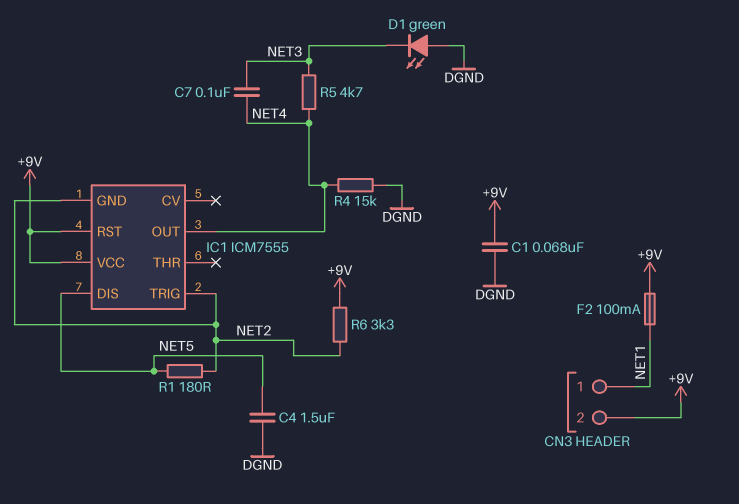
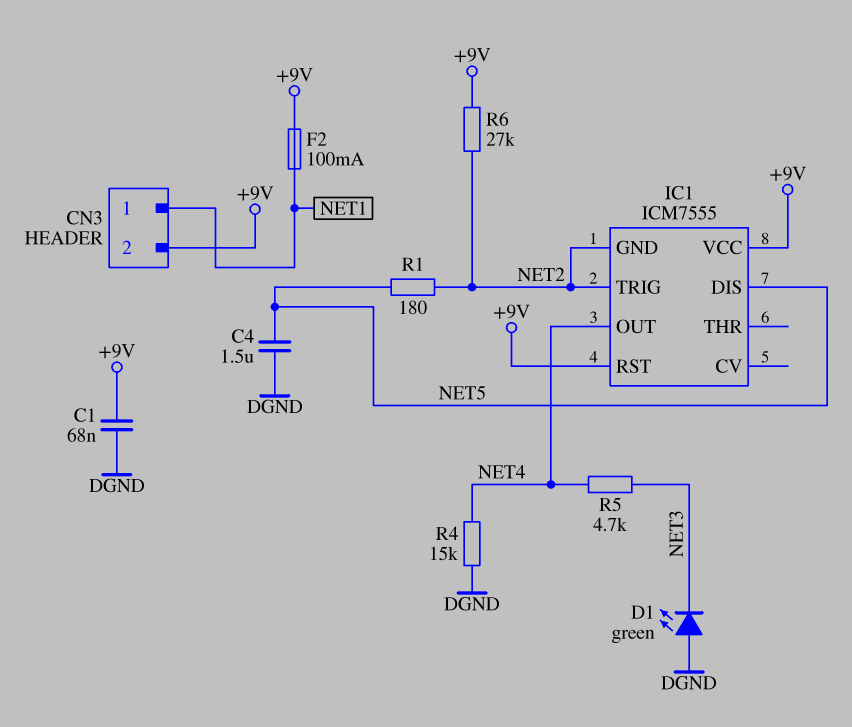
C7: 100nF (NET3, NET4) -> none
R6: 3.3k (+9V, NET2) -> 27k (+9V, NET2)

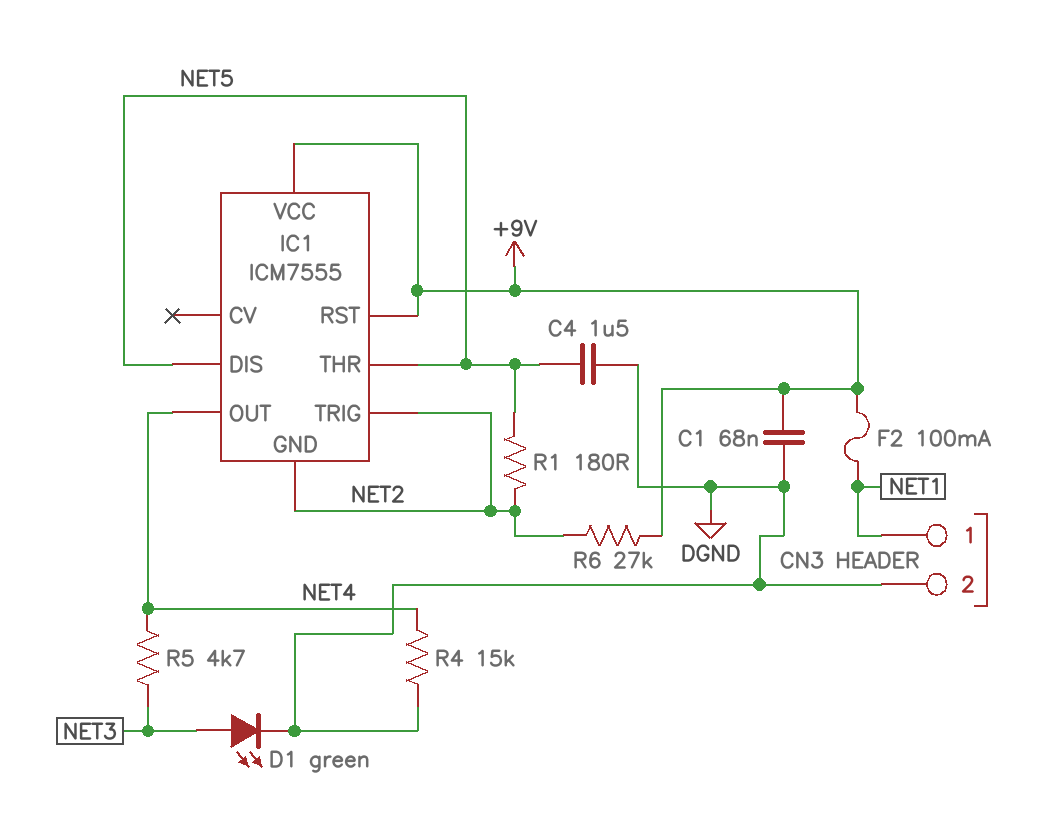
CN3 pin 2: +9V -> DGND
D1: LED green (A DGND, K NET3) -> LED green (A NET3, K DGND)
IC1 pin THR: none -> NET5

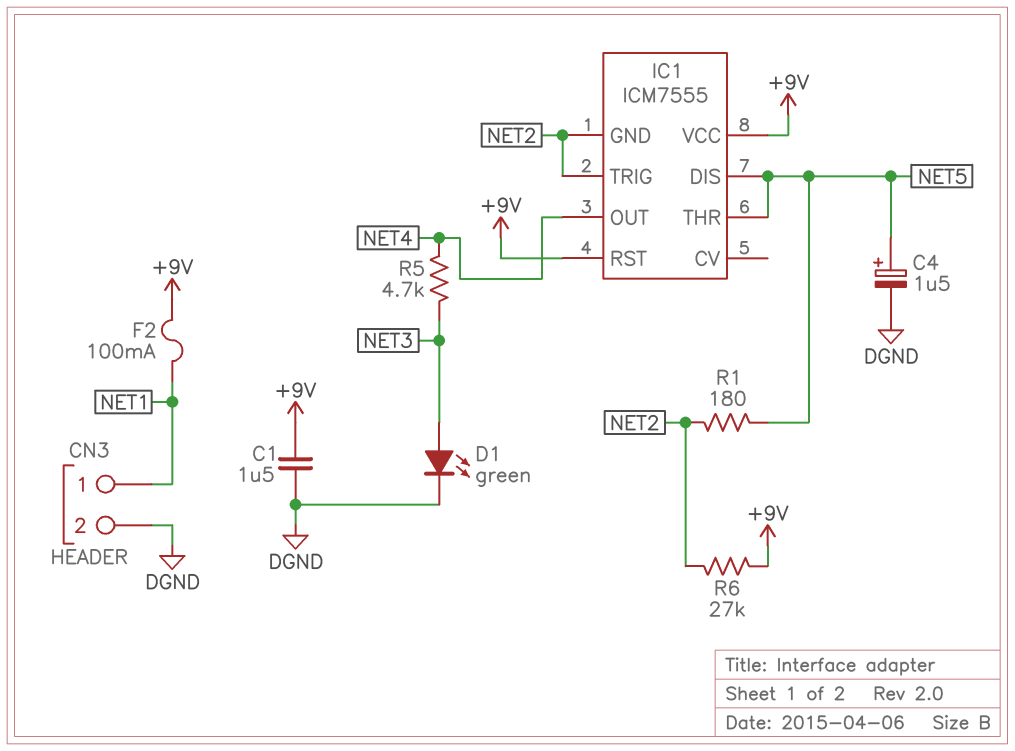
C1: 68nF (+9V, DGND) -> 1.5uF (+9V, DGND)
C4: 1.5uF (DGND, NET5) -> 1.5uF (plus NET5, minus DGND)
R4: 15k (DGND, NET4) -> none

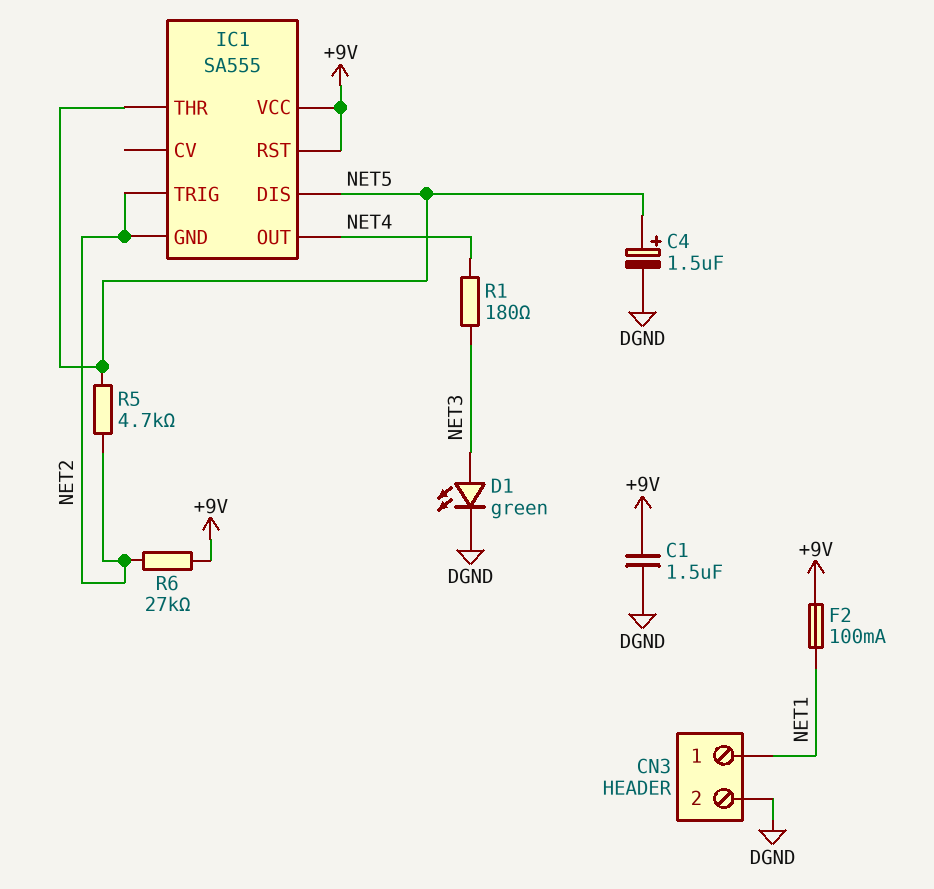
IC1: ICM7555 -> SA555
R1: 180 (NET2, NET5) -> 180 (NET3, NET4)
R5: 4.7k (NET3, NET4) -> 4.7k (NET2, NET5)

